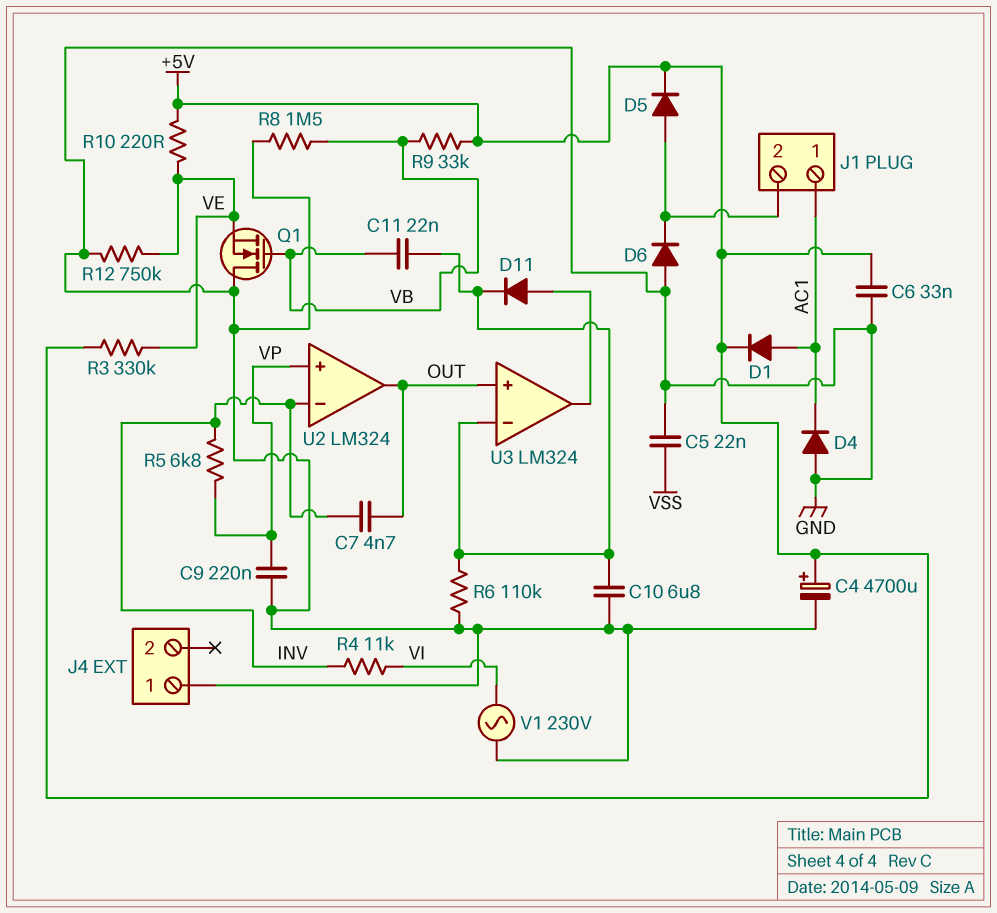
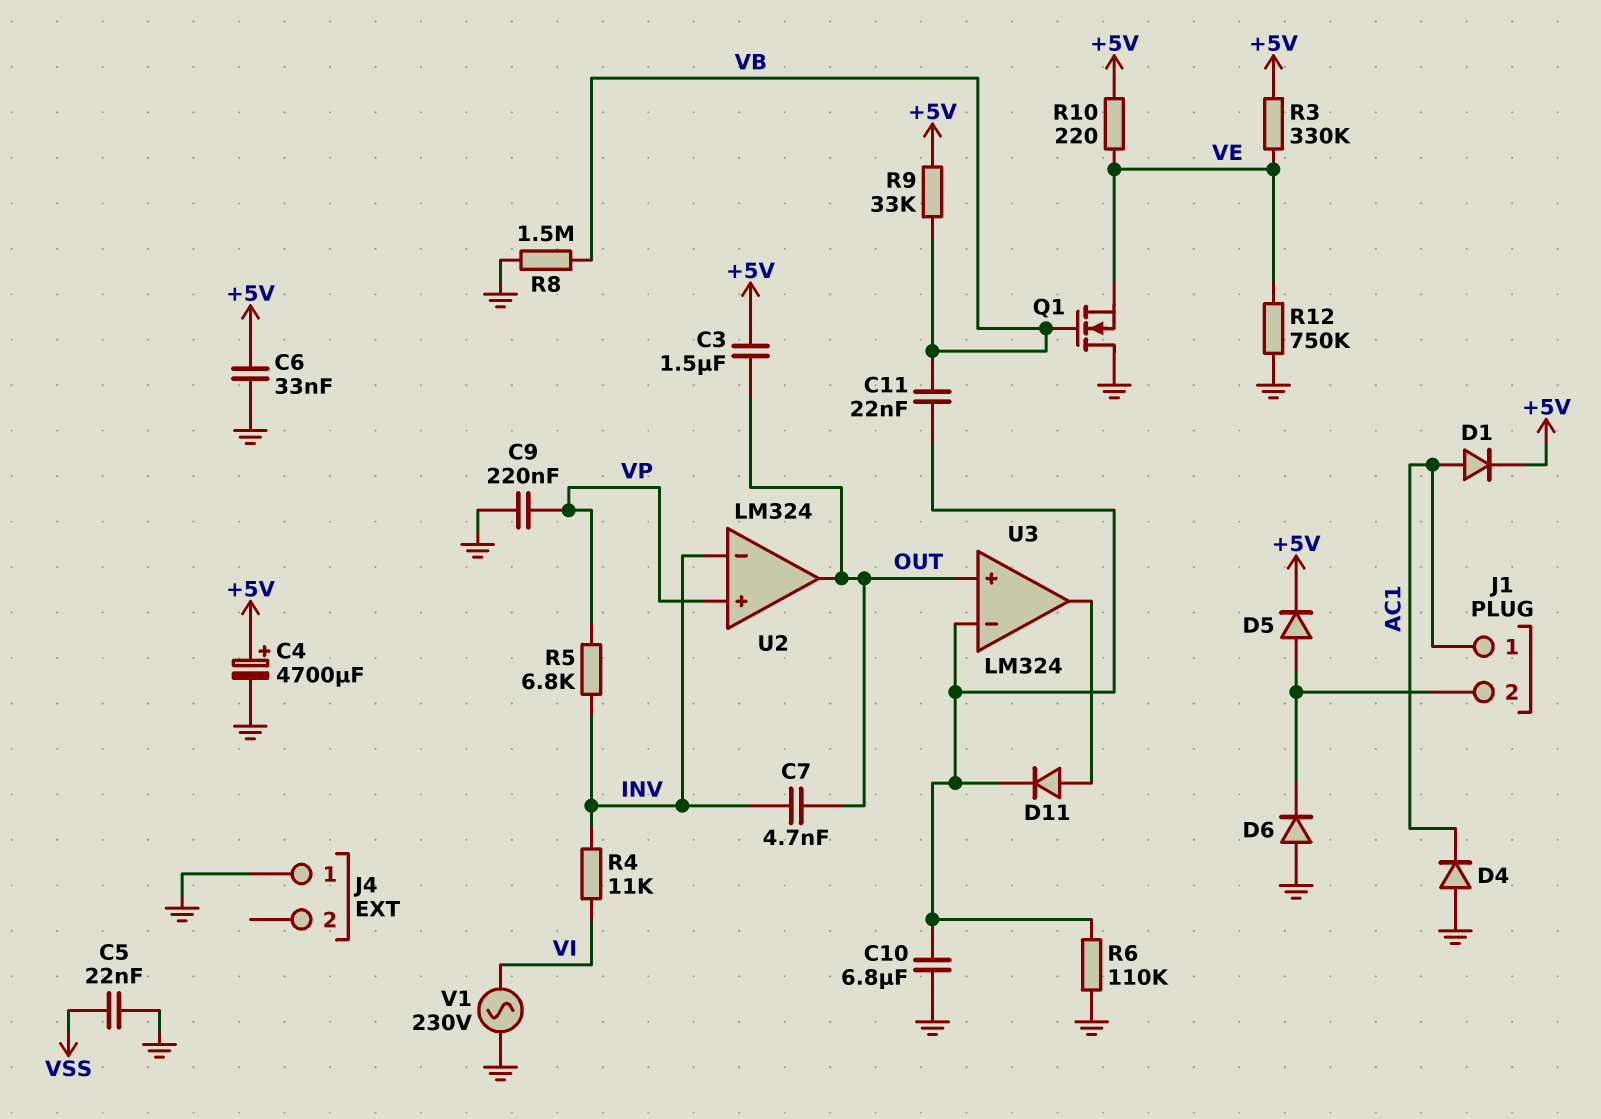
C3: none -> 1.5uF (+5V, OUT)

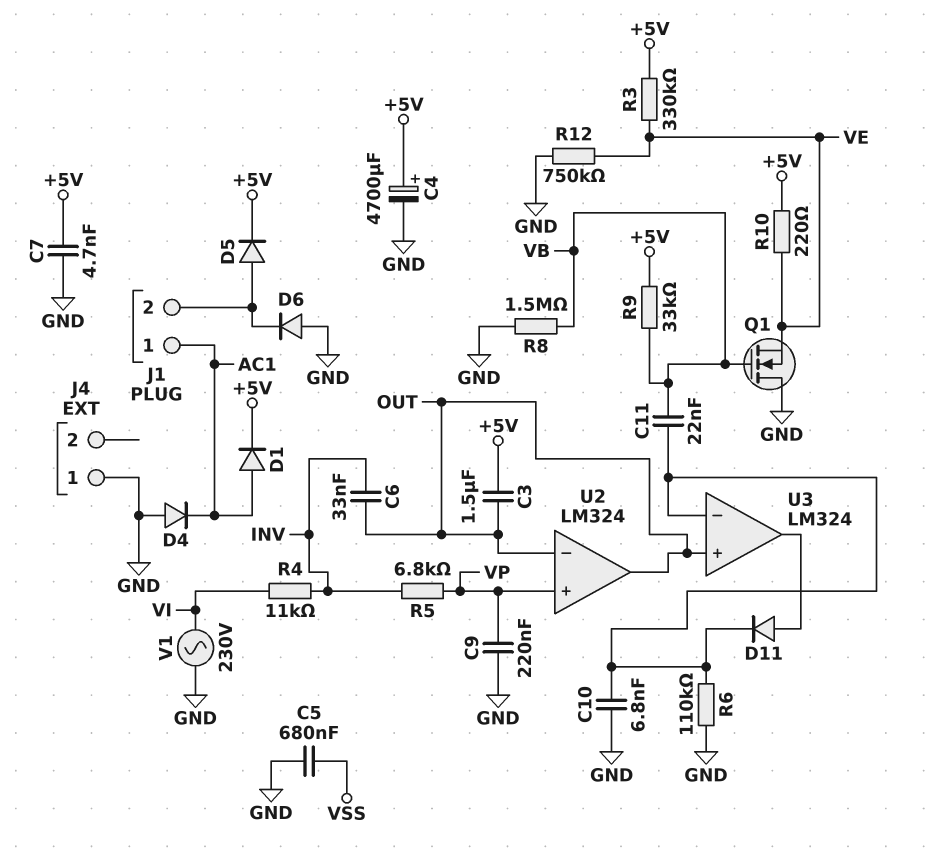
C5: 22nF (GND, VSS) -> 680nF (GND, VSS)
C6: 33nF (+5V, GND) -> 33nF (INV, OUT)
C7: 4.7nF (INV, OUT) -> 4.7nF (+5V, GND)
C10: 6.8uF (GND, U3/in-) -> 6.8nF (GND, U3/in-)
U2 pin in-: INV -> OUT

